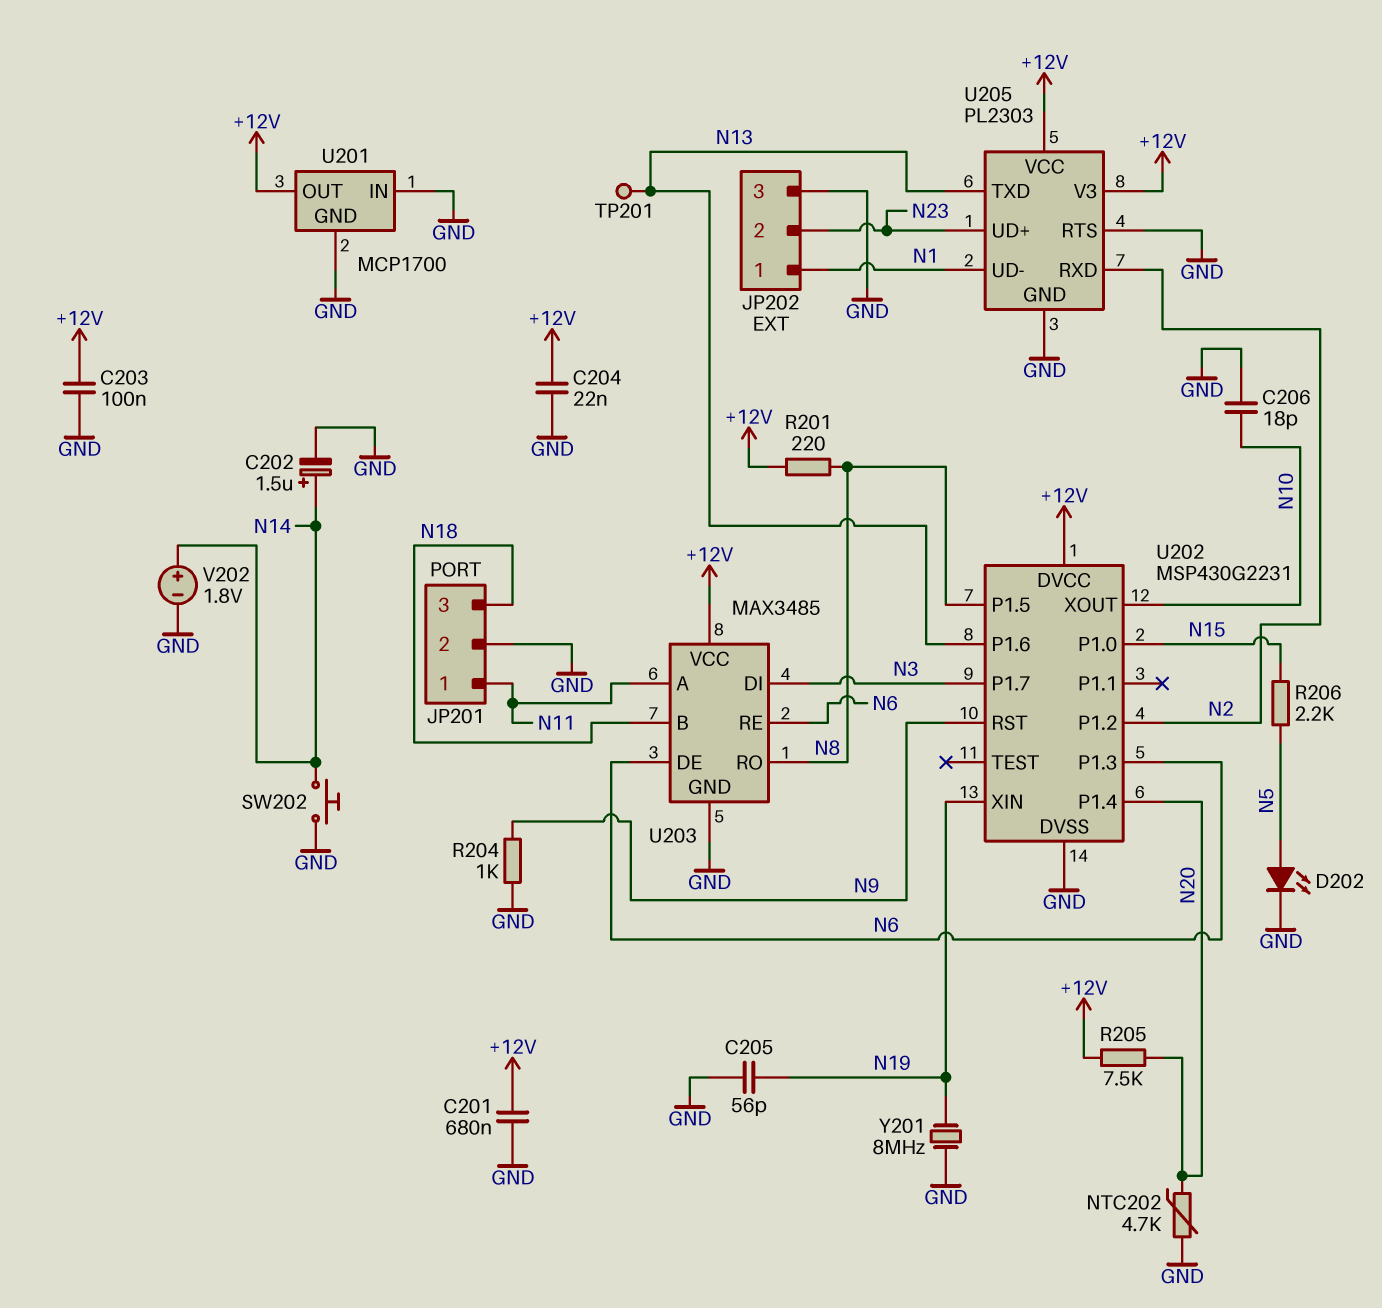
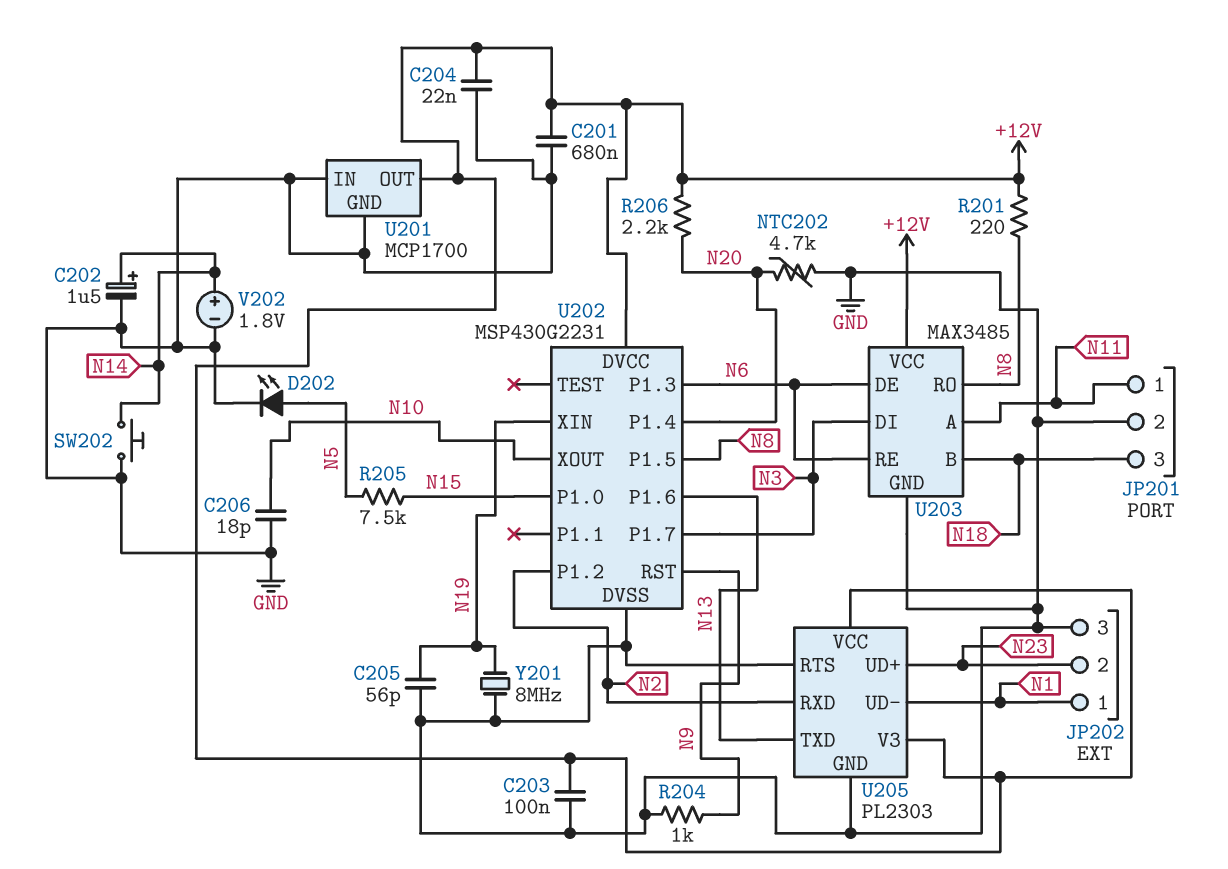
R205: 7.5k (+12V, N20) -> 7.5k (N5, N15)
R206: 2.2k (N5, N15) -> 2.2k (+12V, N20)
TP201: test point (N13) -> none

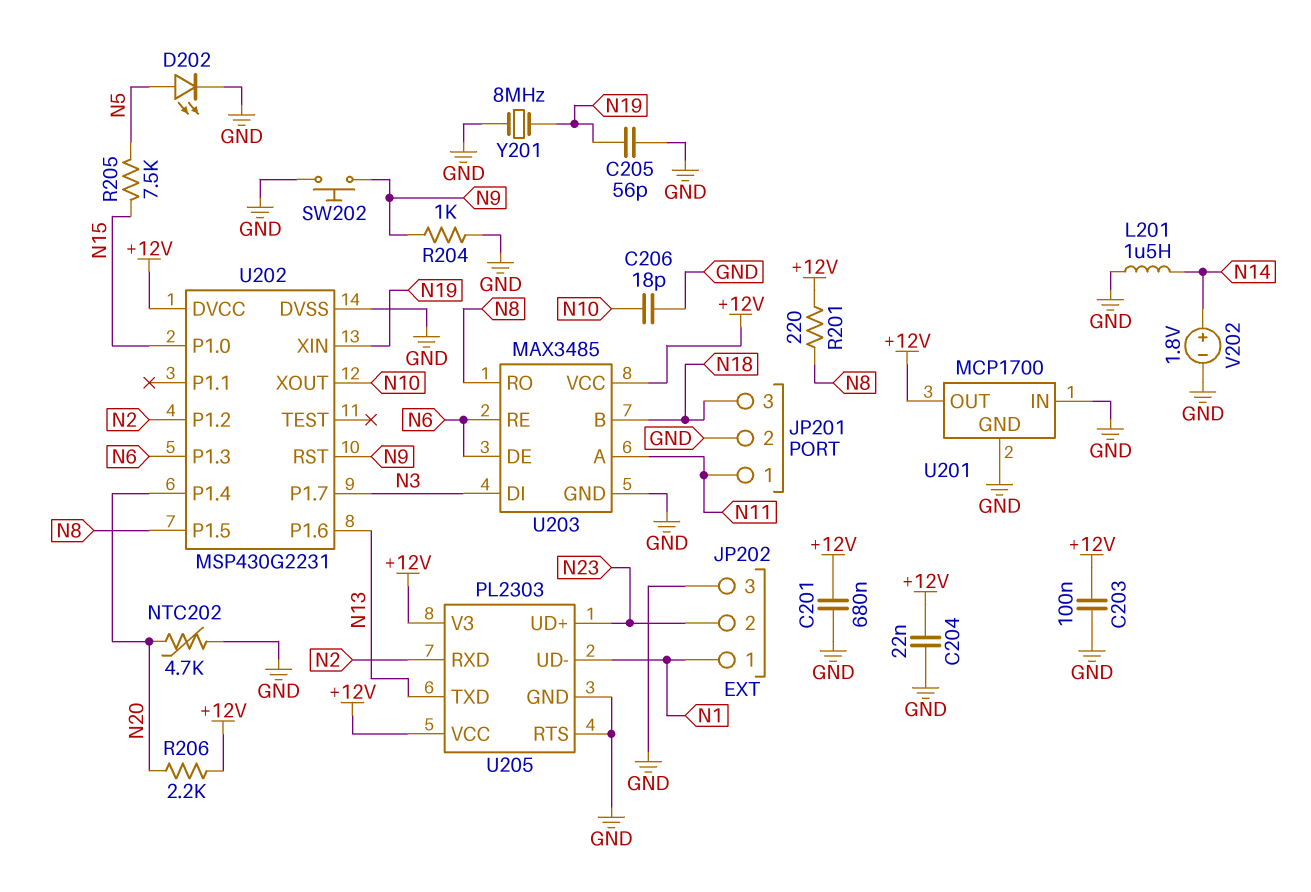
C202: 1.5uF (plus N14, minus GND) -> none
L201: none -> 1.5uH (GND, N14)
SW202: button (GND, N14) -> button (GND, N9)

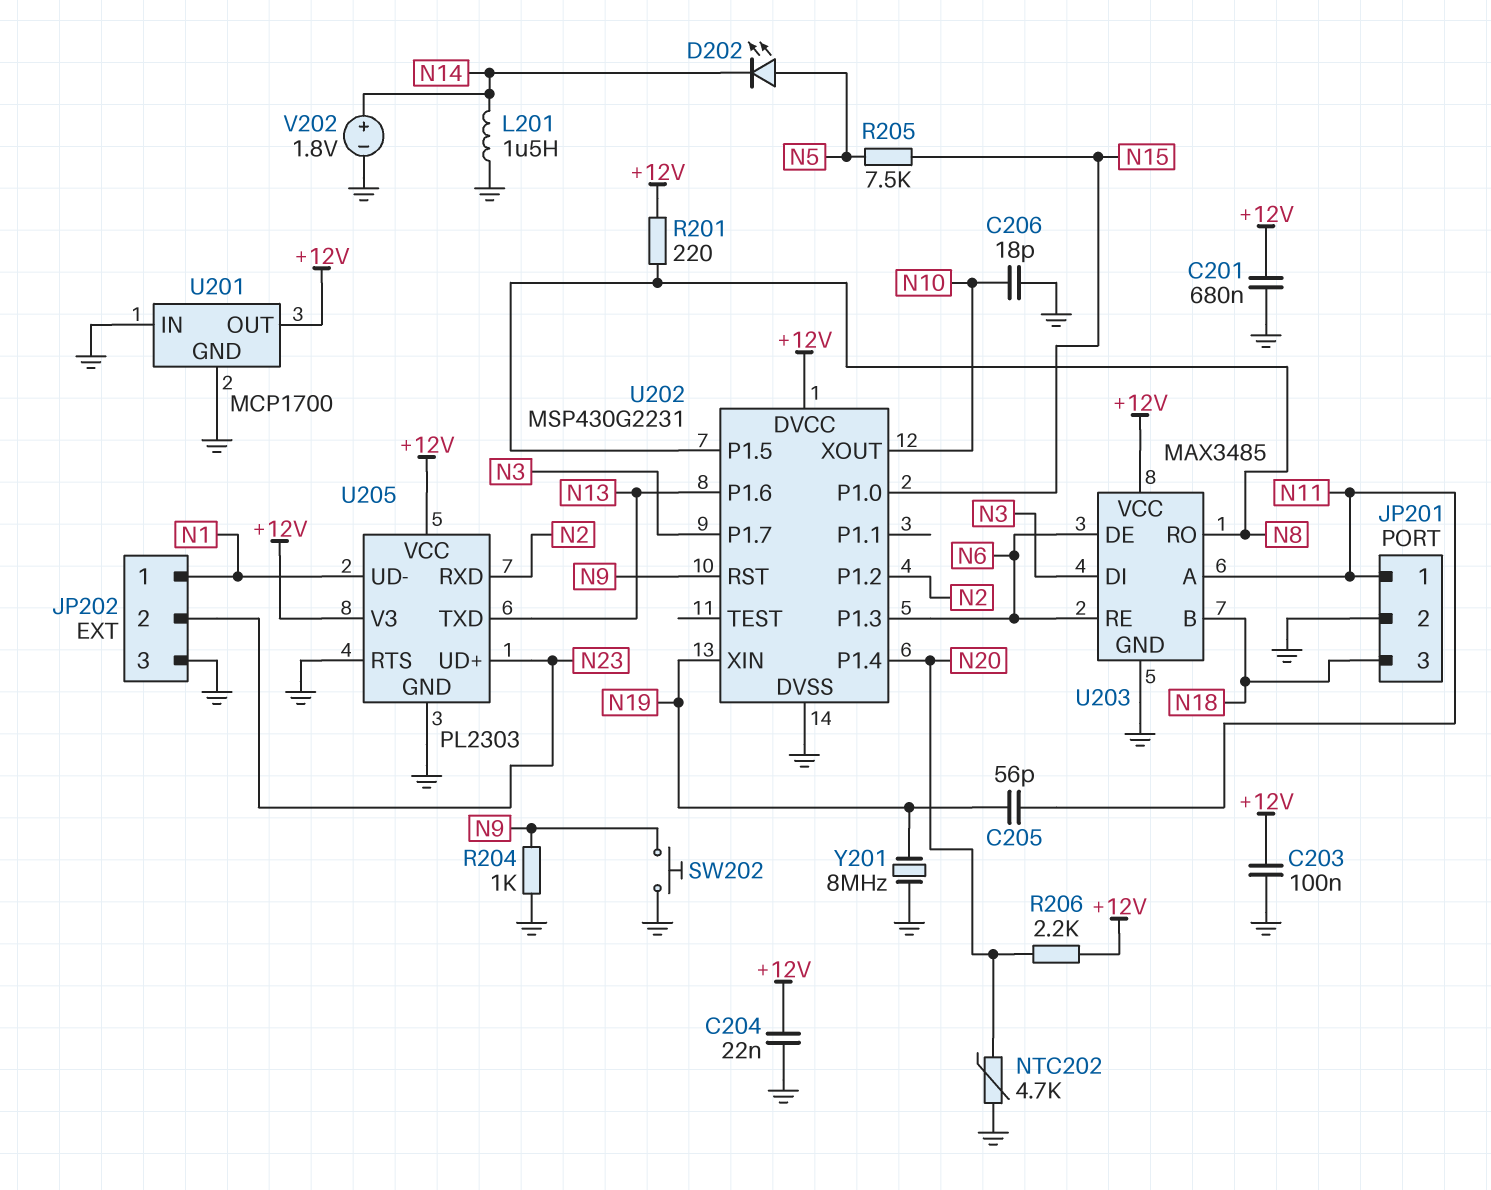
C205: 56pF (GND, N19) -> 56pF (N11, N19)
D202: LED (A N5, K GND) -> LED (A N5, K N14)

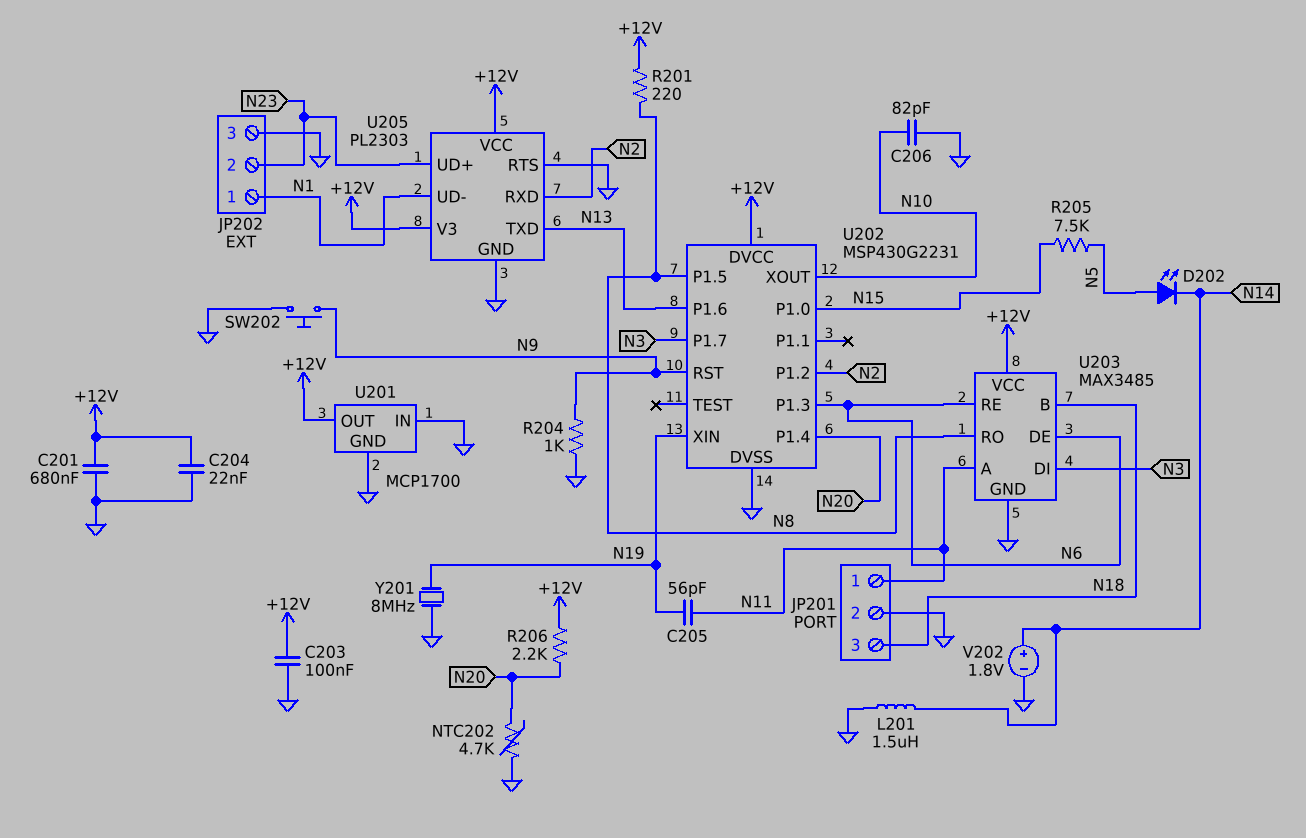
C206: 18pF (GND, N10) -> 82pF (GND, N10)

